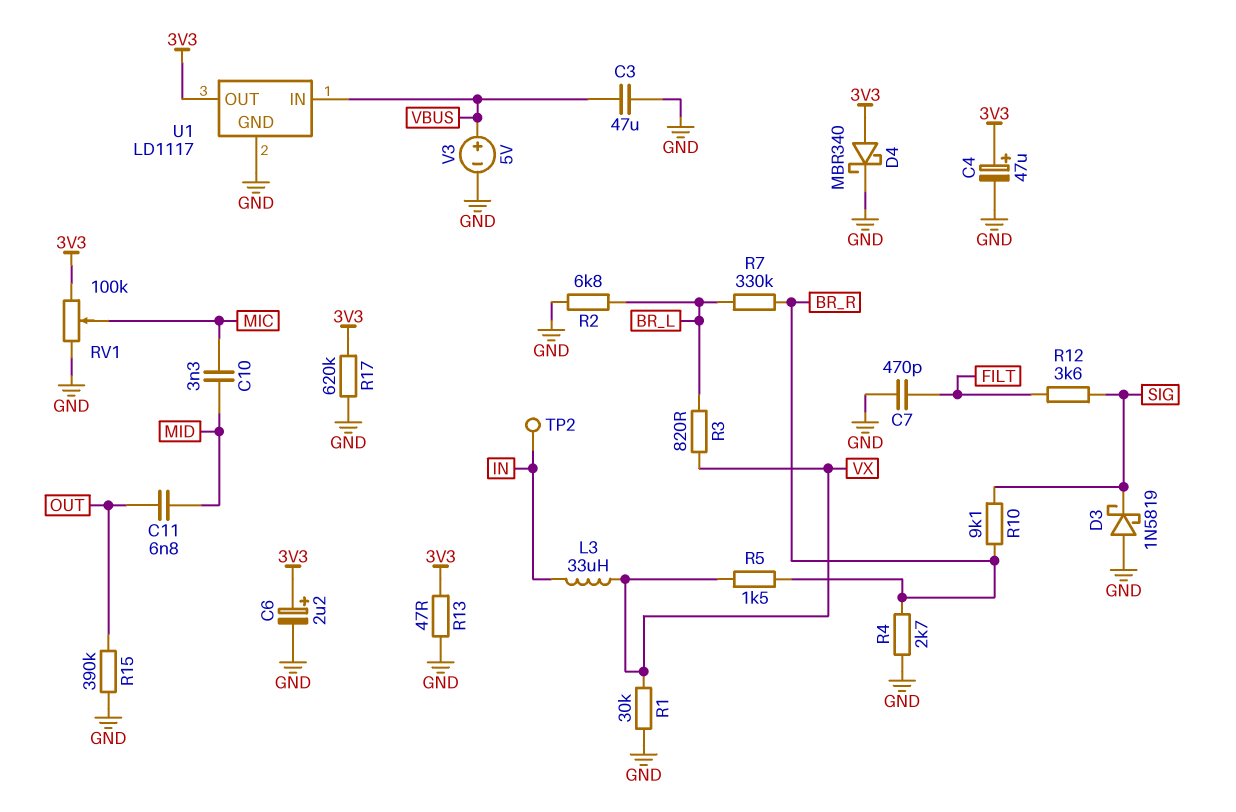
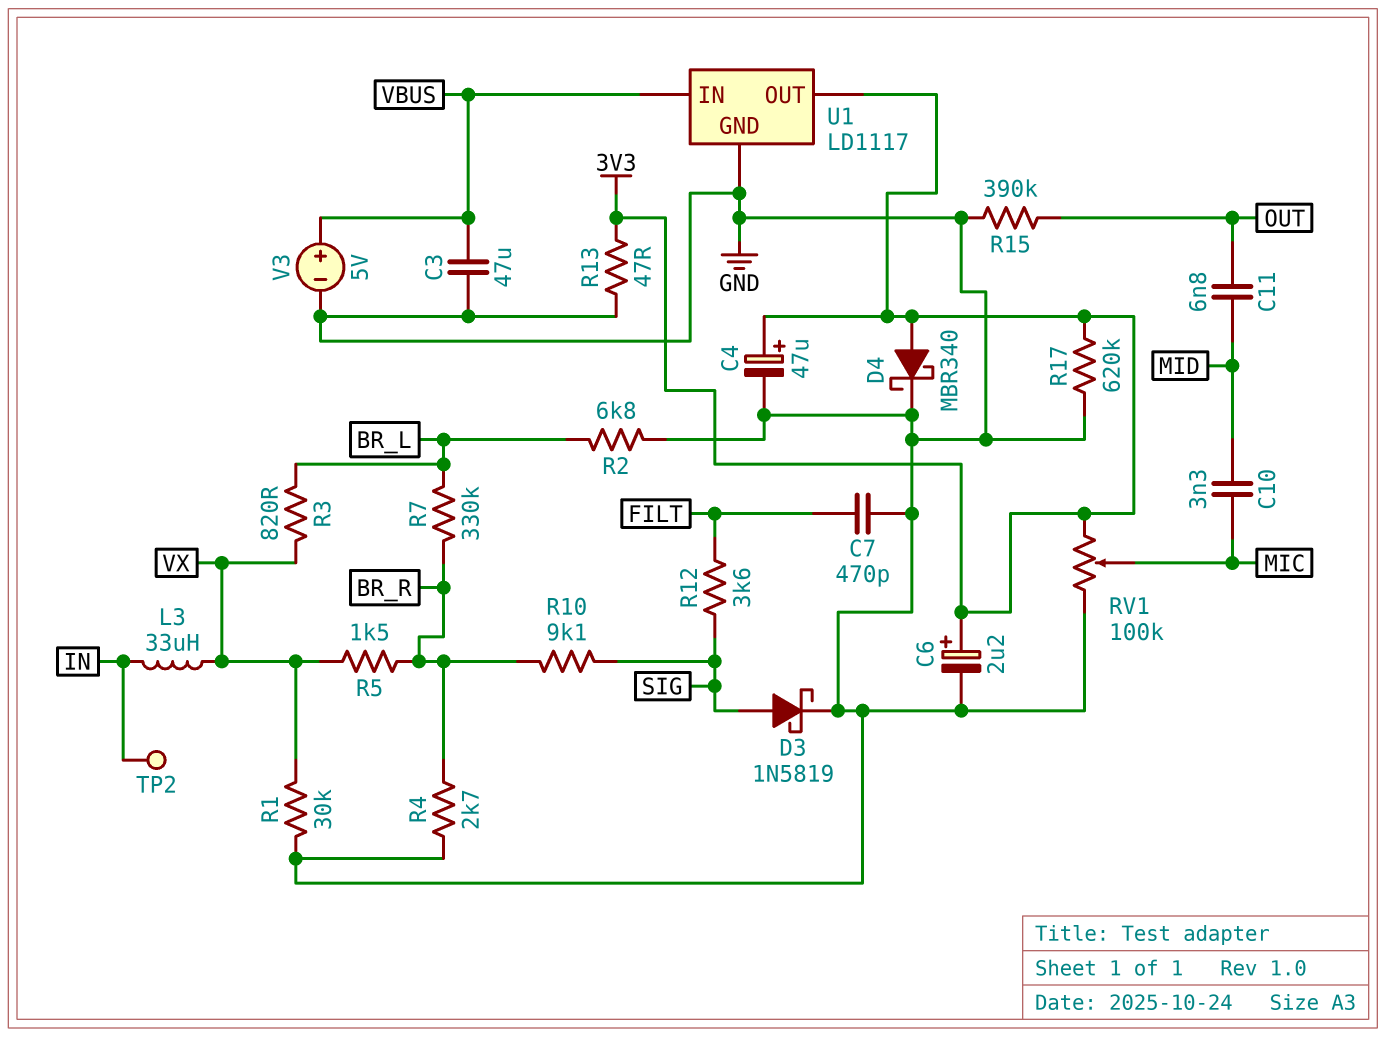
D3: schottky 1N5819 (A GND, K SIG) -> schottky 1N5819 (A SIG, K GND)

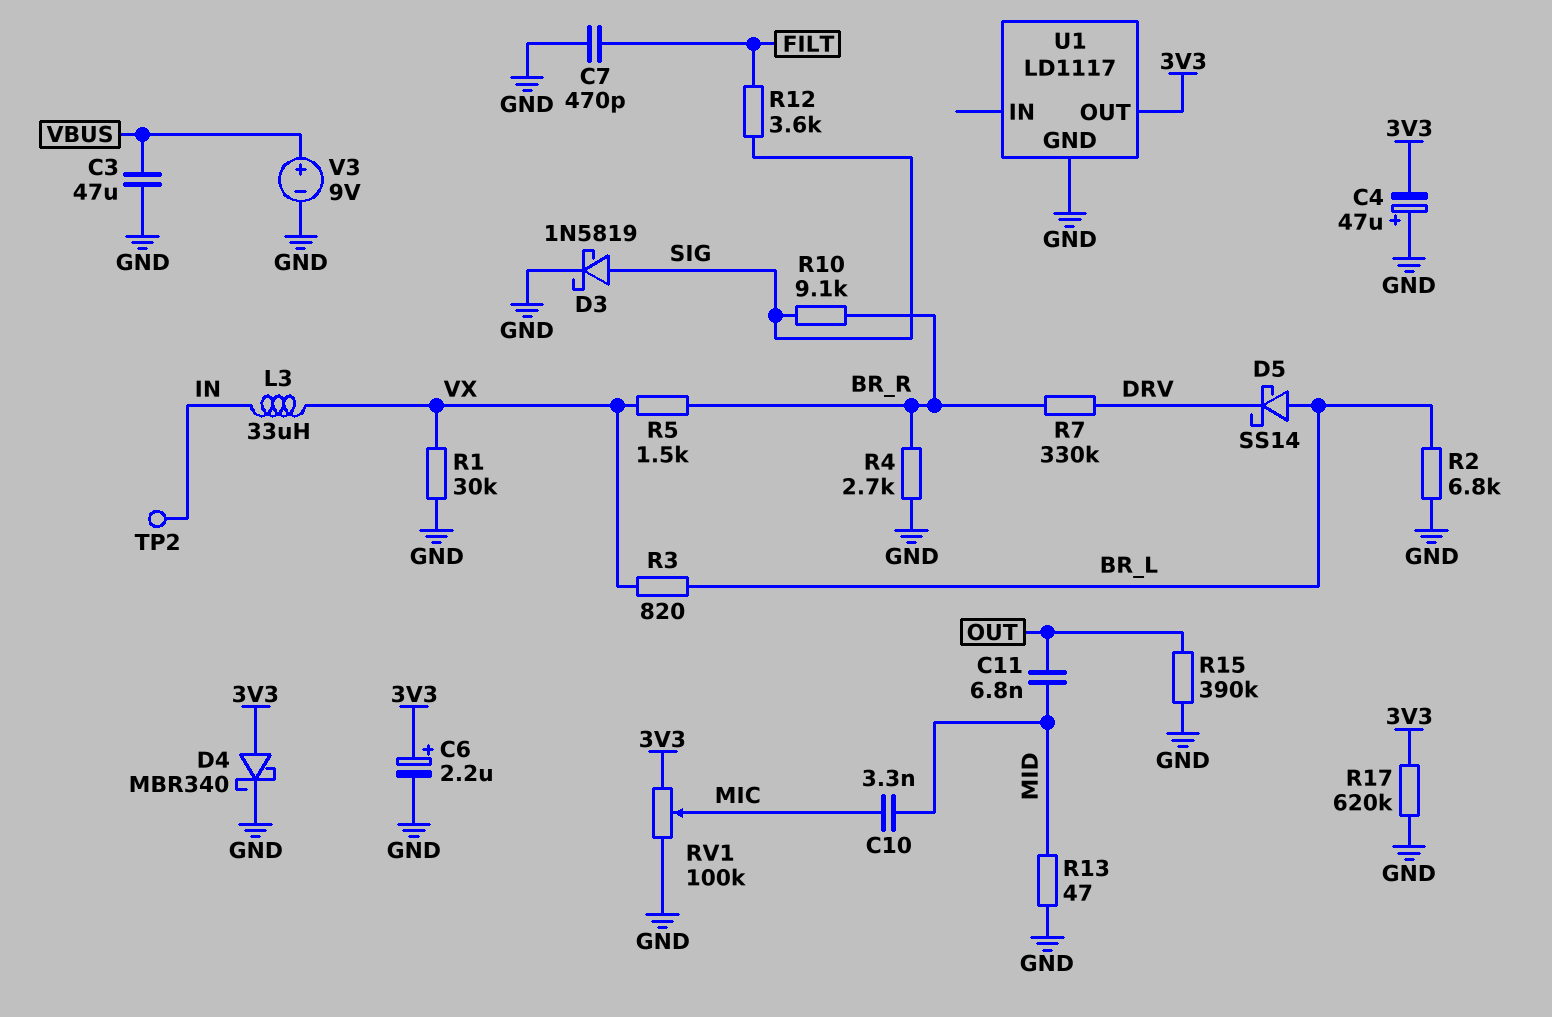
C4: 47uF (plus 3V3, minus GND) -> 47uF (plus GND, minus 3V3)
D5: none -> schottky SS14 (A BR_L, K DRV)
R7: 330k (BR_L, BR_R) -> 330k (BR_R, DRV)
R13: 47 (3V3, GND) -> 47 (GND, MID)
U1 pin IN: VBUS -> none
V3: 5V (plus VBUS, minus GND) -> 9V (plus VBUS, minus GND)

